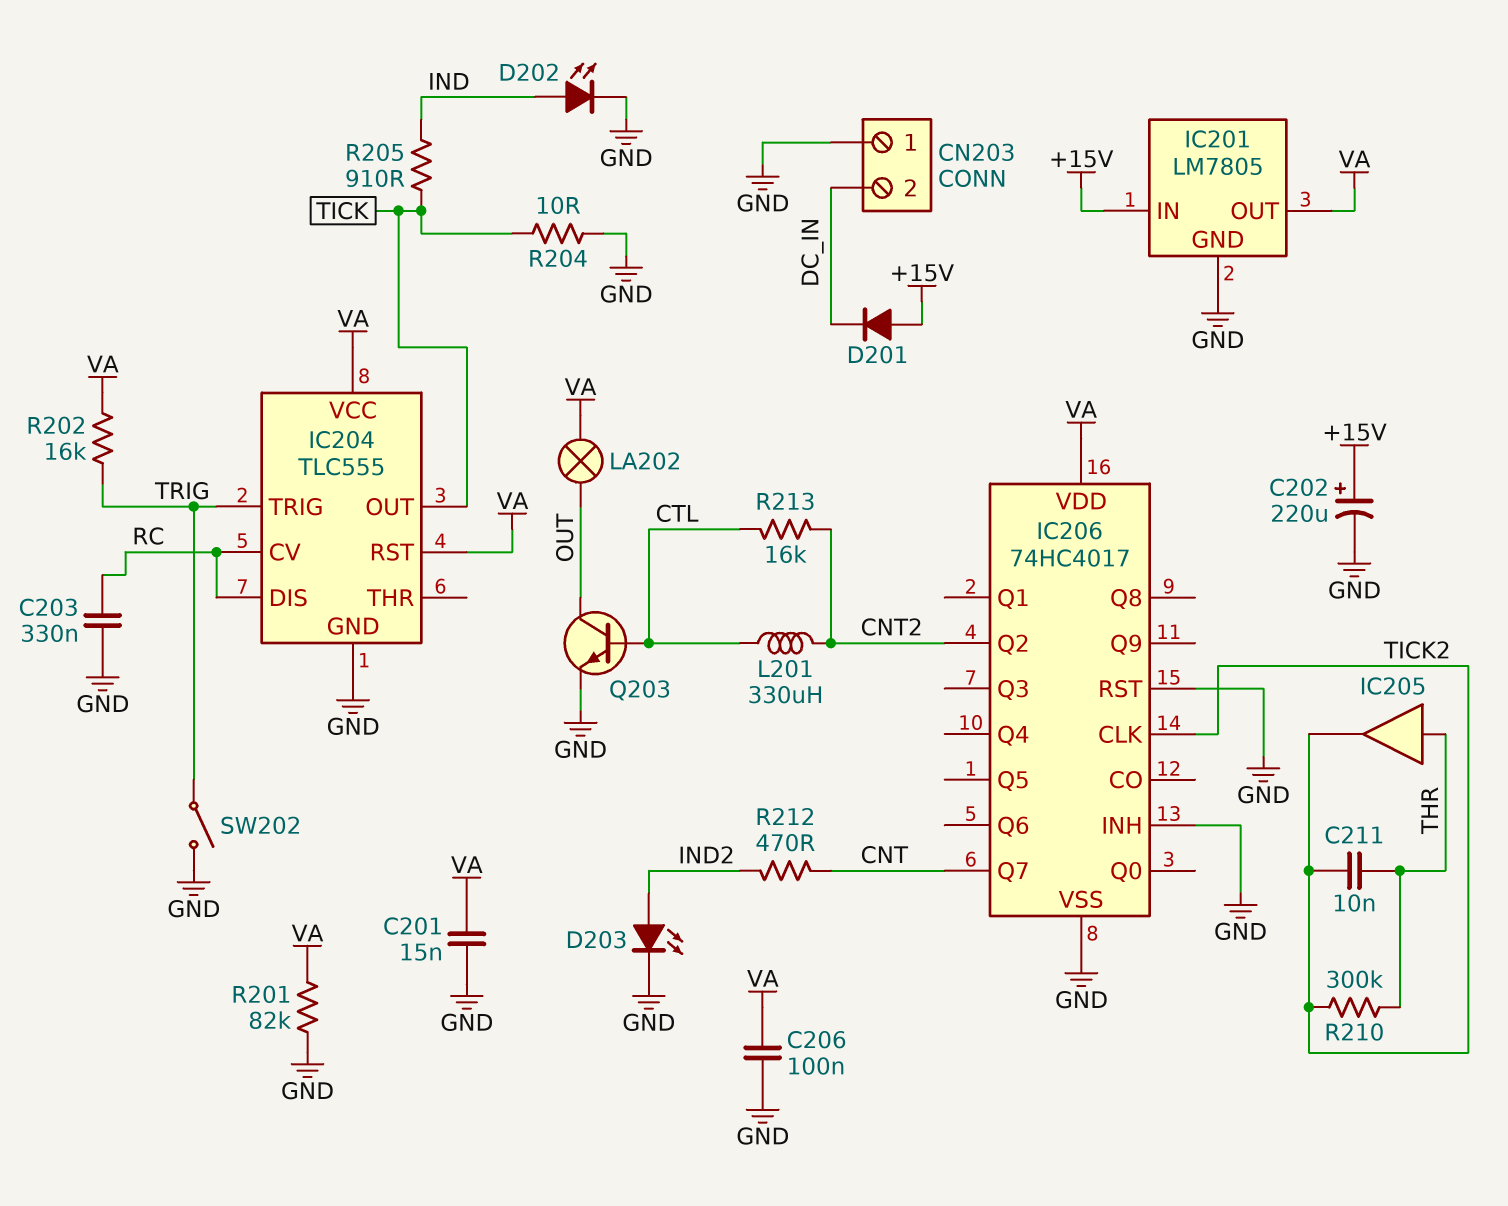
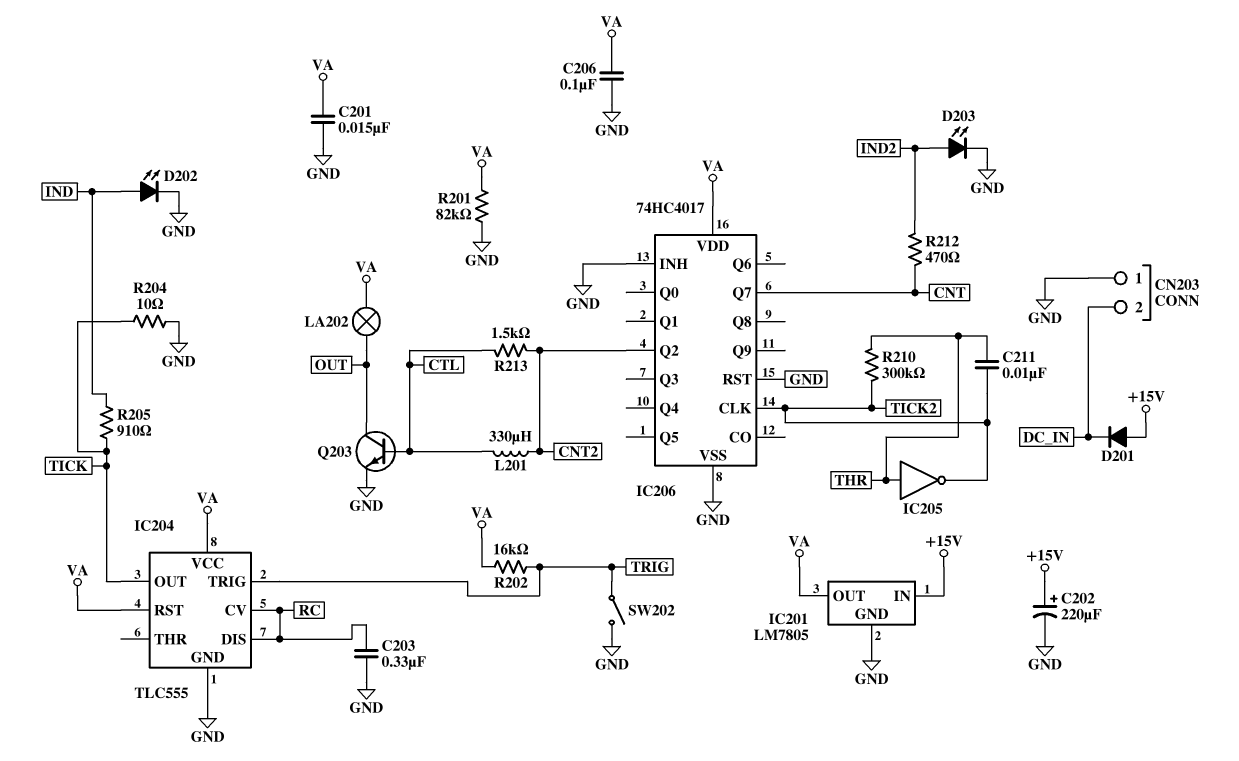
IC205: buffer (in THR, out TICK2) -> NOT (in THR, out TICK2)
R213: 16k (CNT2, CTL) -> 1.5k (CNT2, CTL)

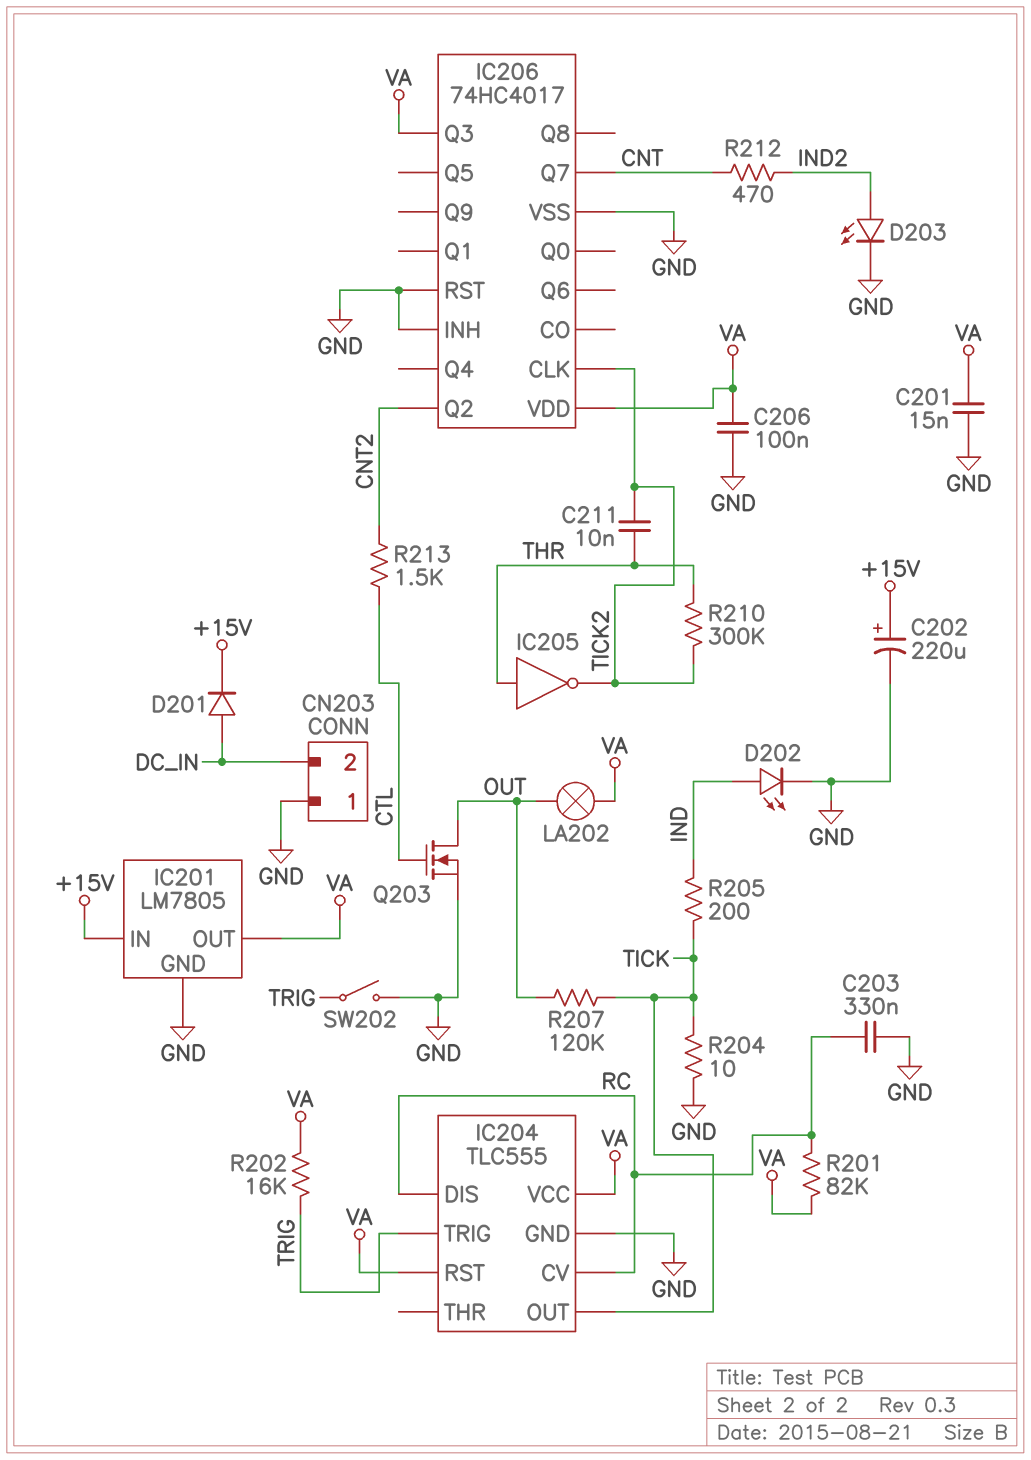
D201: diode (A +15V, K DC_IN) -> diode (A DC_IN, K +15V)
IC206 pin Q3: none -> VA
L201: 330uH (CNT2, CTL) -> none
Q203: NPN (B CTL, C OUT, E GND) -> NMOS (G CTL, D OUT, S GND)
R201: 82k (GND, VA) -> 82k (RC, VA)
R205: 910 (IND, TICK) -> 200 (IND, TICK)
R207: none -> 120k (OUT, TICK)

